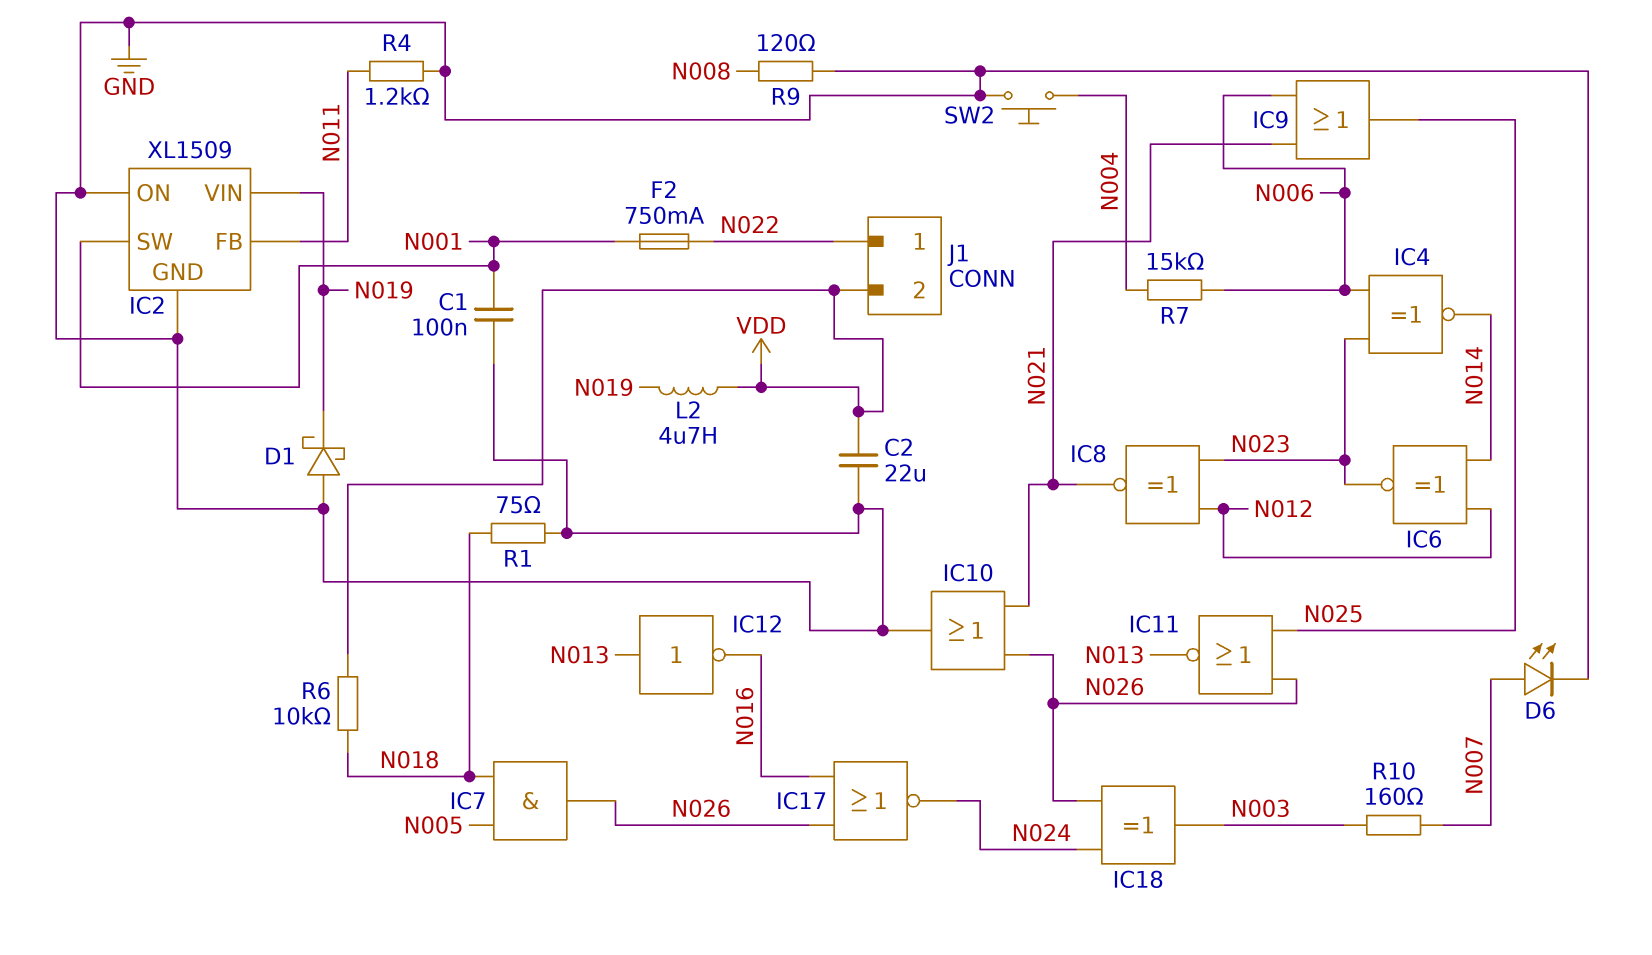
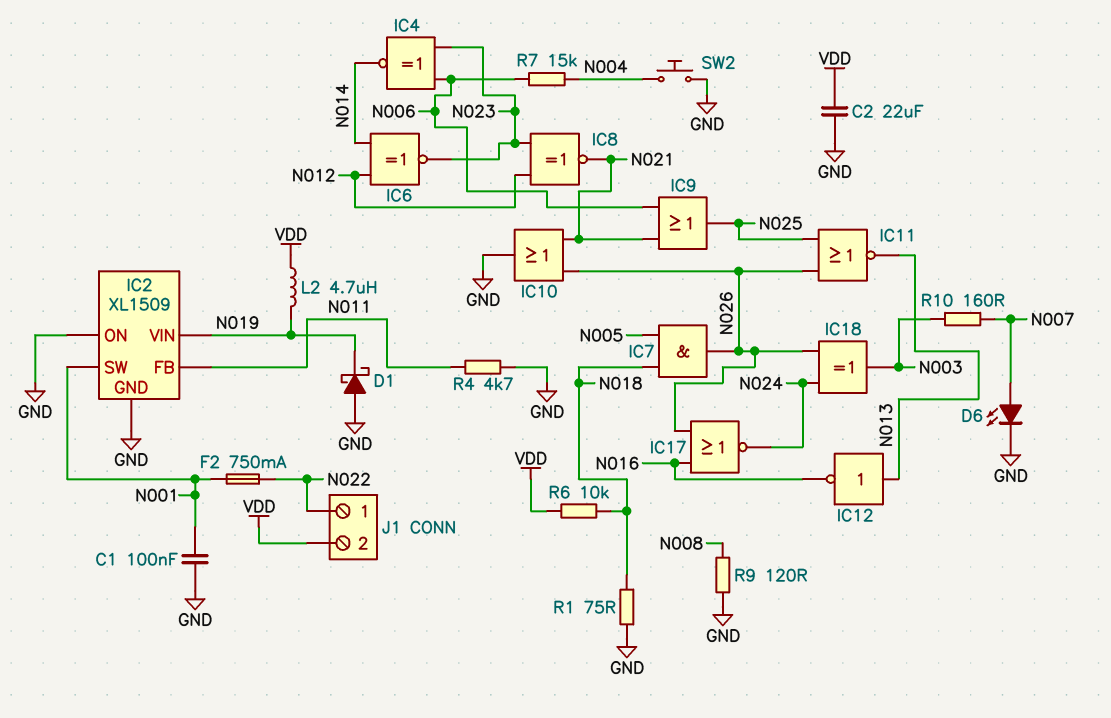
R4: 1.2k (GND, N011) -> 4.7k (GND, N011)

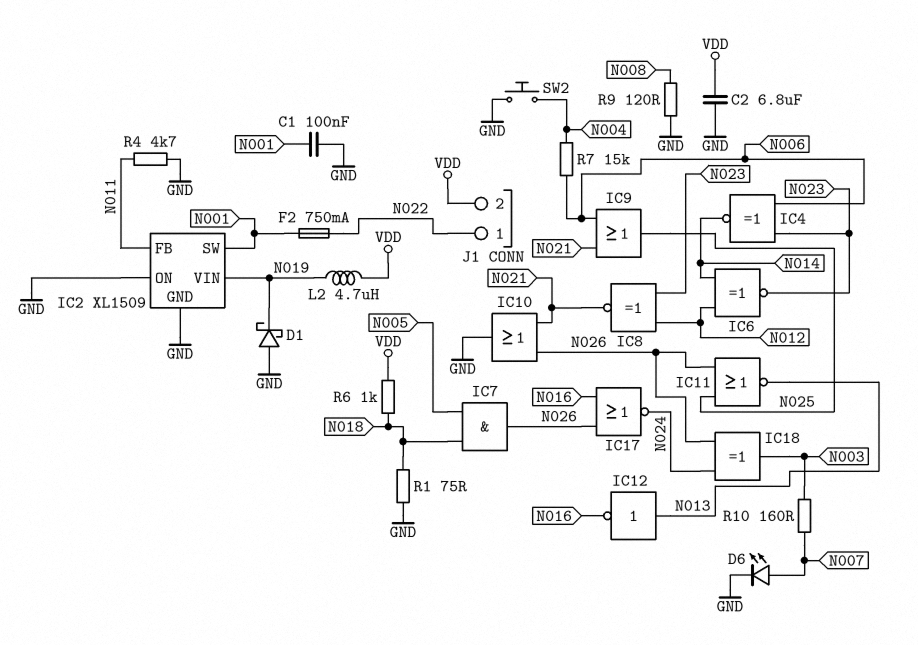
C2: 22uF (GND, VDD) -> 6.8uF (GND, VDD)
R6: 10k (N018, VDD) -> 1k (N018, VDD)

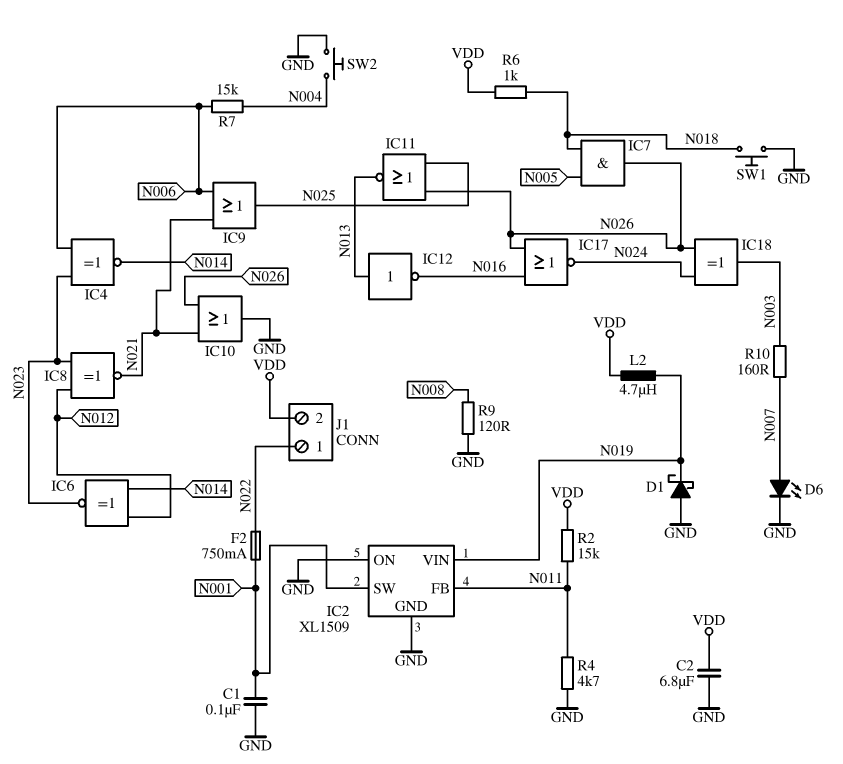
R1: 75 (GND, N018) -> none
R2: none -> 15k (N011, VDD)
SW1: none -> button (GND, N018)

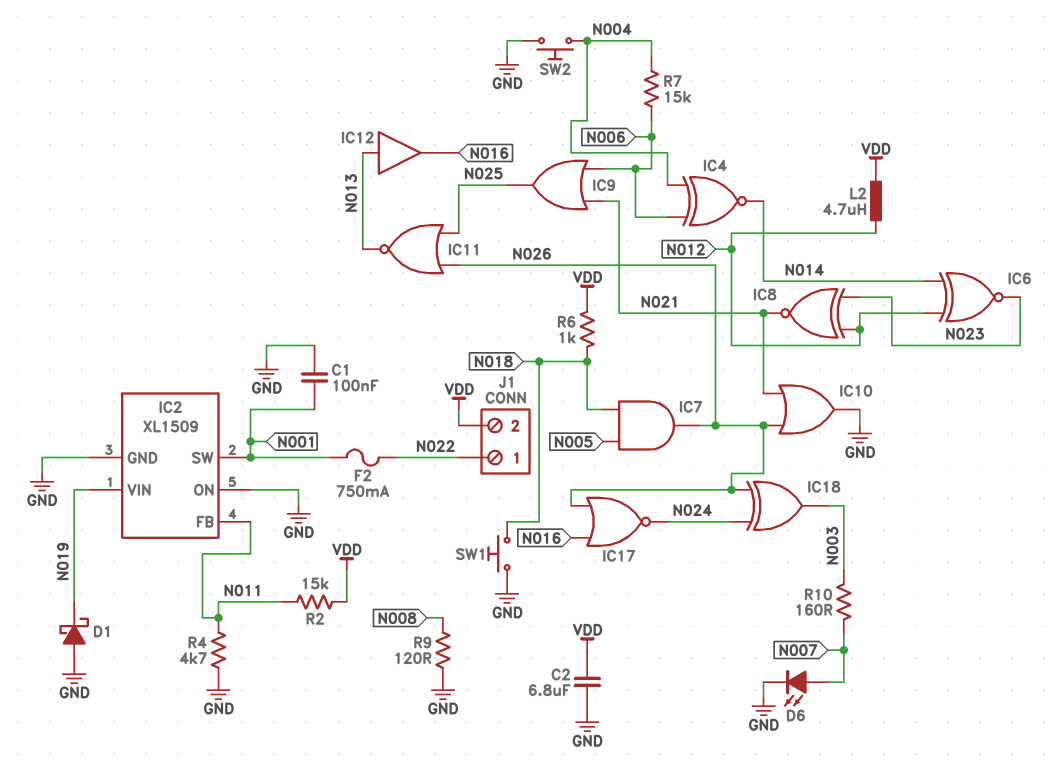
IC4: XNOR (in N006, in N023, out N014) -> XNOR (in N004, in N006, out N014)
IC12: NOT (in N013, out N016) -> buffer (in N013, out N016)
L2: 4.7uH (N019, VDD) -> 4.7uH (N012, VDD)

